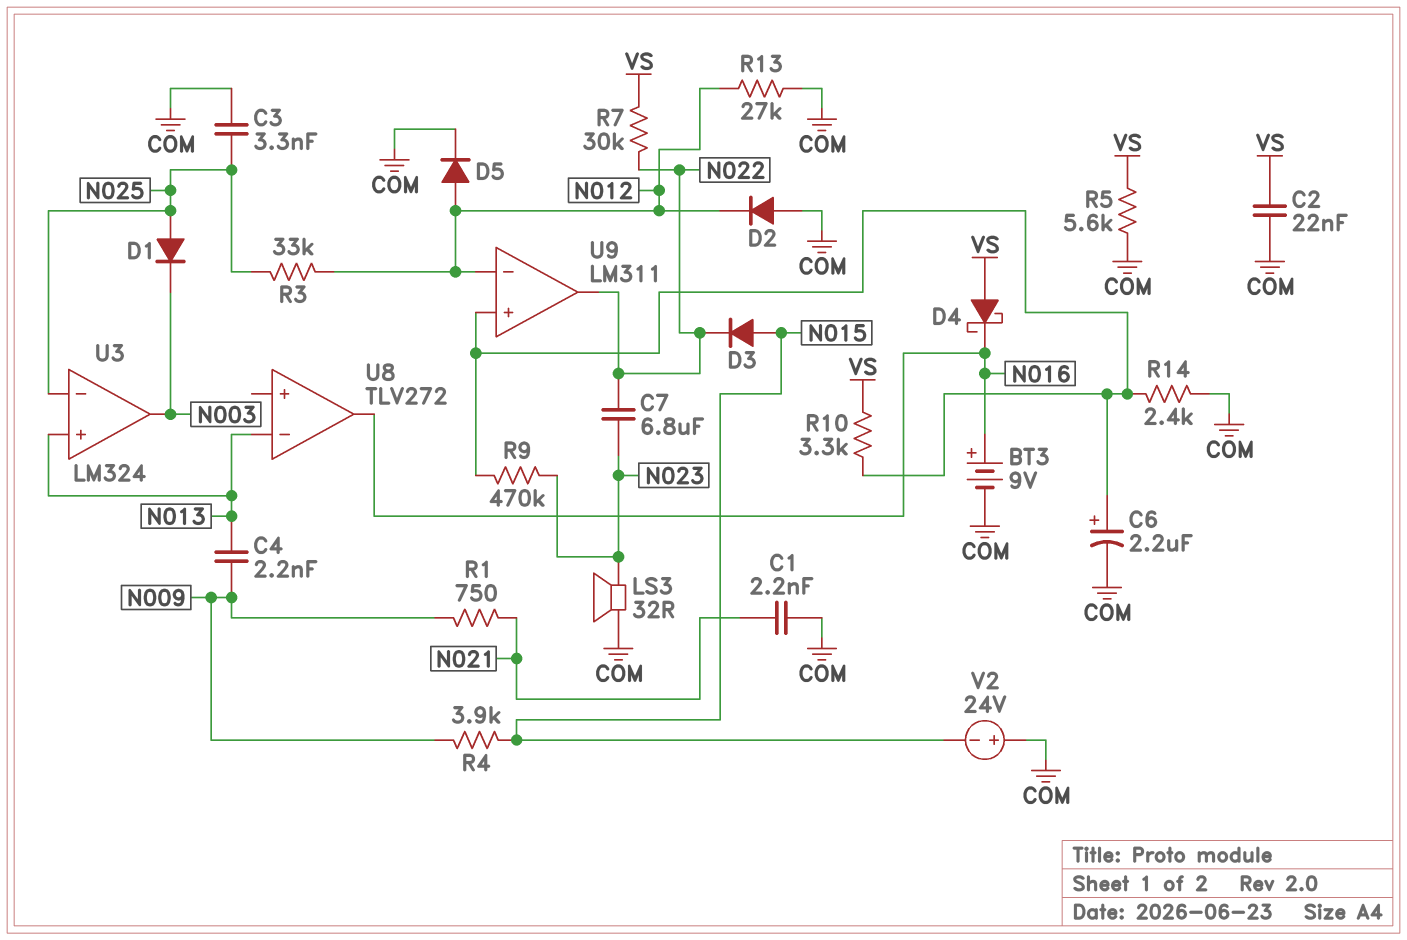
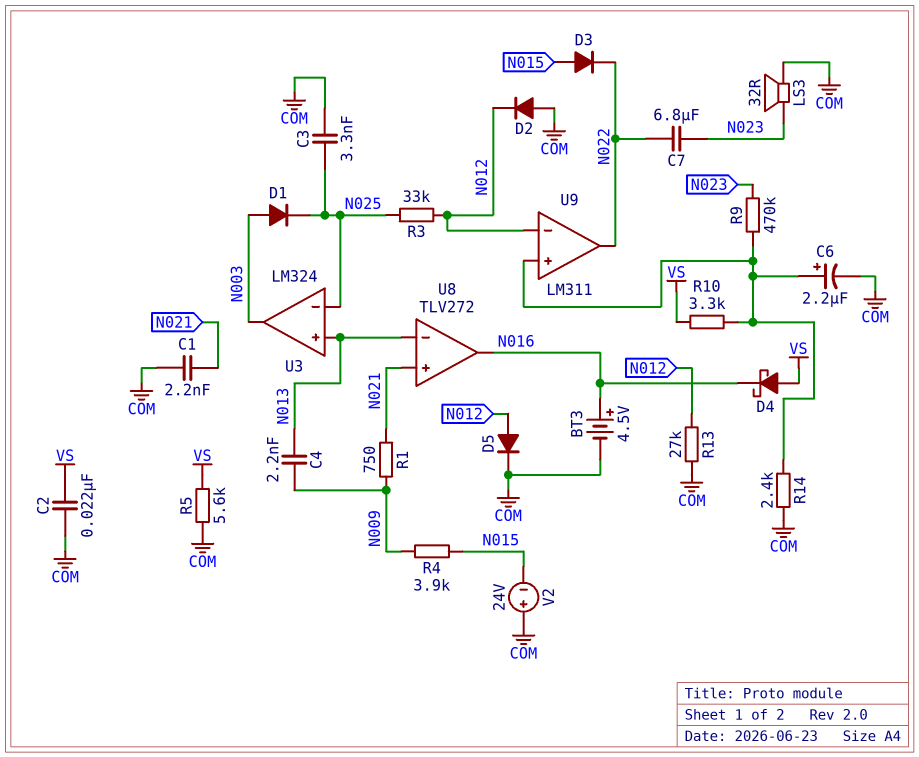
BT3: 9V (plus N016, minus COM) -> 4.5V (plus N016, minus COM)
D1: diode (A N025, K N003) -> diode (A N003, K N025)
R7: 30k (N022, VS) -> none
U8 pin in+: none -> N021

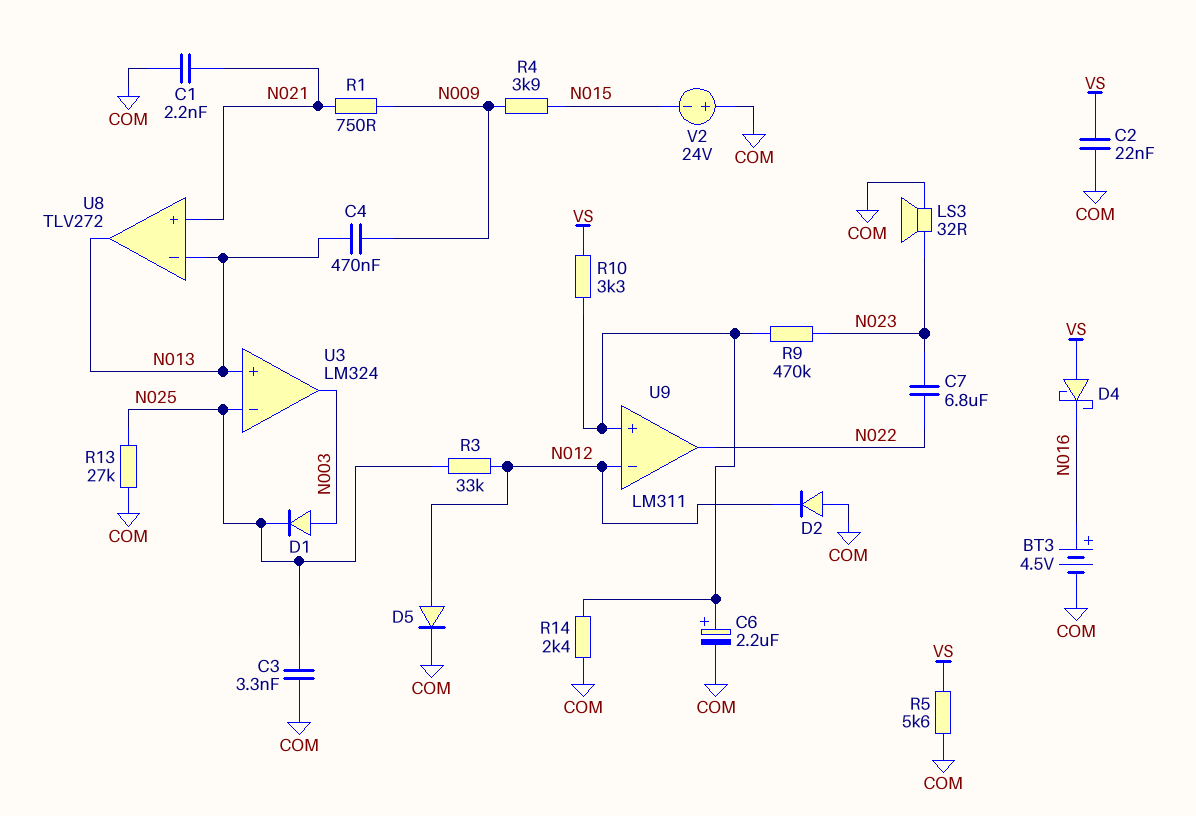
C4: 2.2nF (N009, N013) -> 470nF (N009, N013)
D3: diode (A N015, K N022) -> none
R13: 27k (COM, N012) -> 27k (COM, N025)
U8 pin out: N016 -> N013

